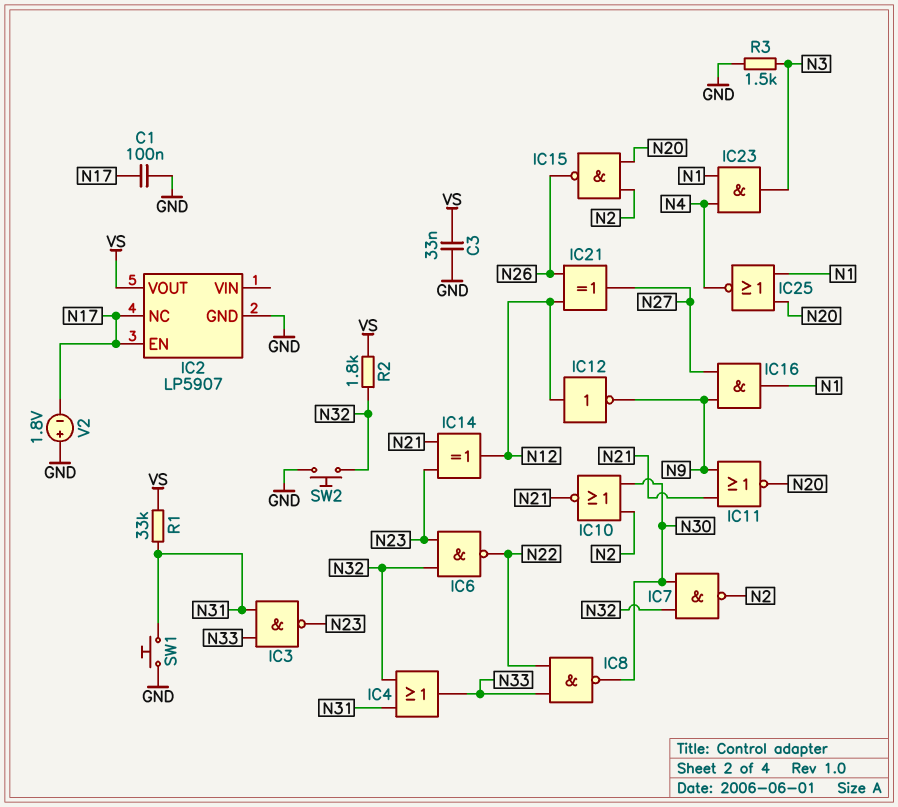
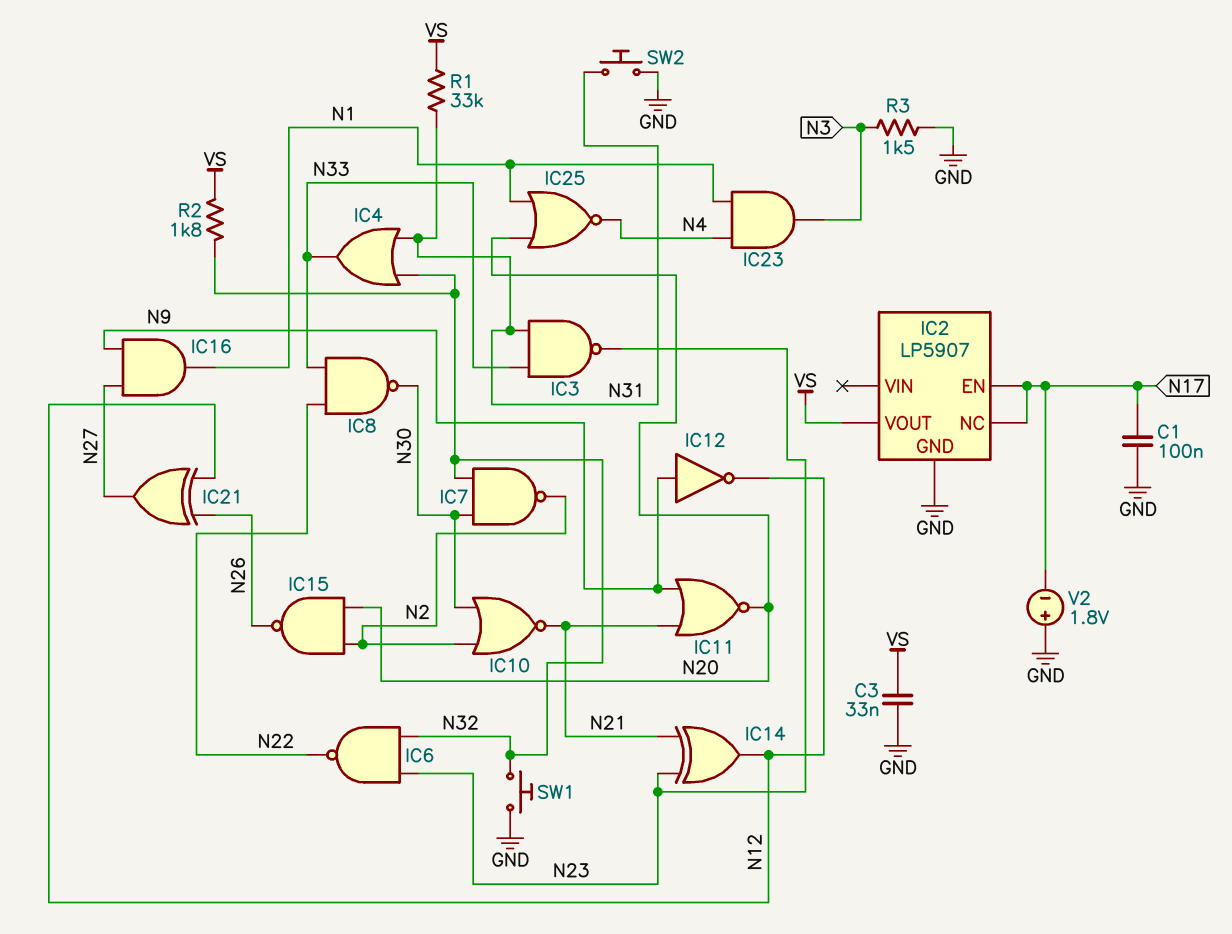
IC12: NOT (in N12, out N9) -> NOT (in N9, out N12)
SW1: button (GND, N31) -> button (GND, N32)
SW2: button (GND, N32) -> button (GND, N31)

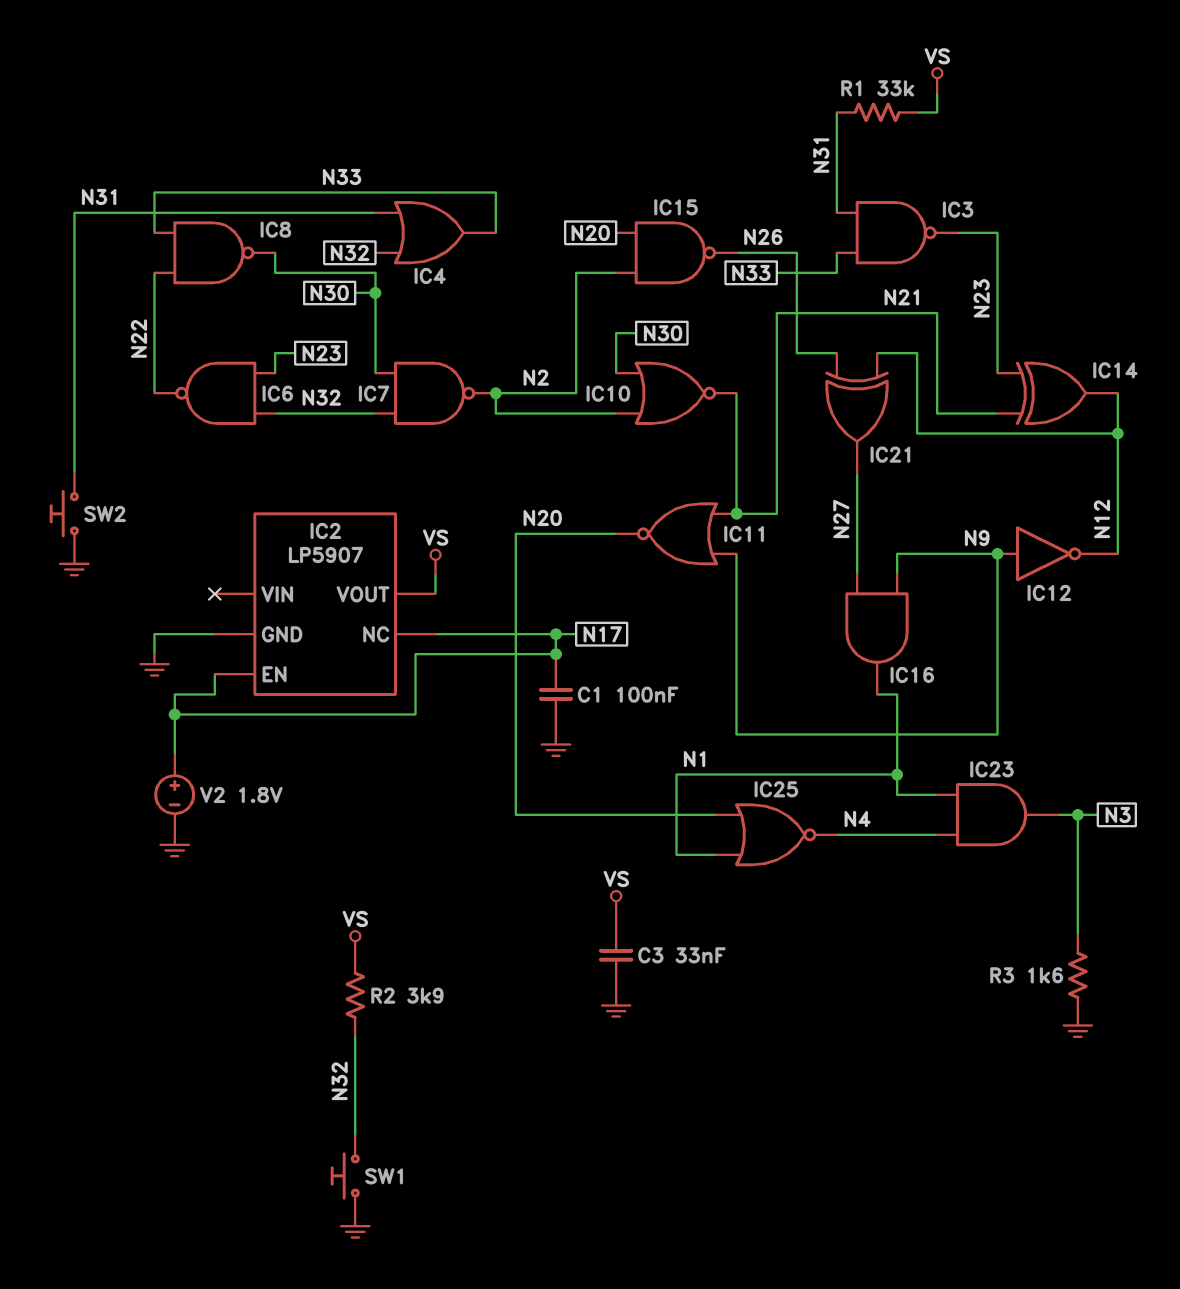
R2: 1.8k (N32, VS) -> 3.9k (N32, VS)
R3: 1.5k (GND, N3) -> 1.6k (GND, N3)
V2: 1.8V (plus GND, minus N17) -> 1.8V (plus N17, minus GND)

